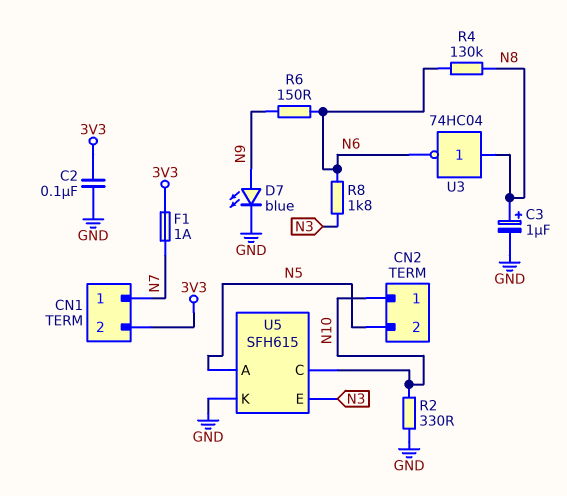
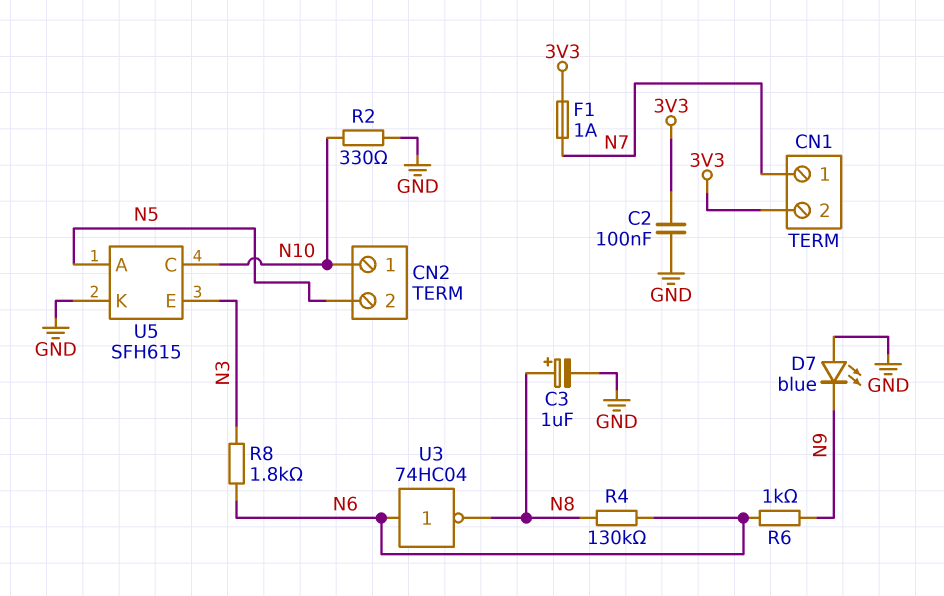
D7: LED blue (A N9, K GND) -> LED blue (A GND, K N9)
R6: 150 (N6, N9) -> 1k (N6, N9)
U3: NOT 74HC04 (in N8, out N6) -> NOT 74HC04 (in N6, out N8)

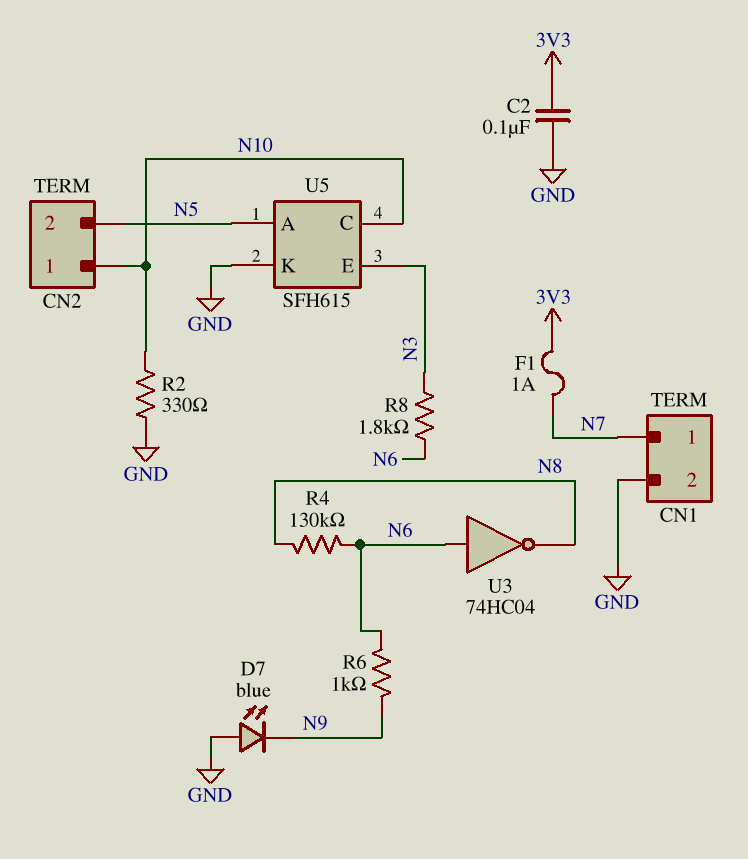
C3: 1uF (plus N8, minus GND) -> none
CN1 pin 2: 3V3 -> GND

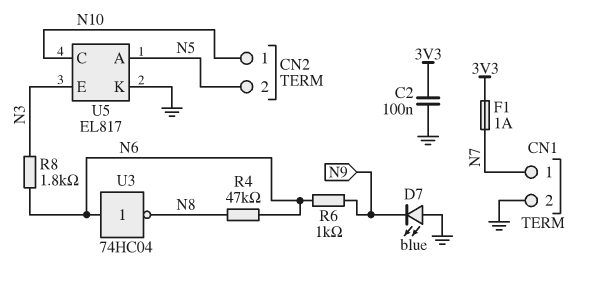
R2: 330 (GND, N10) -> none
R4: 130k (N6, N8) -> 47k (N6, N8)
U5: SFH615 -> EL817

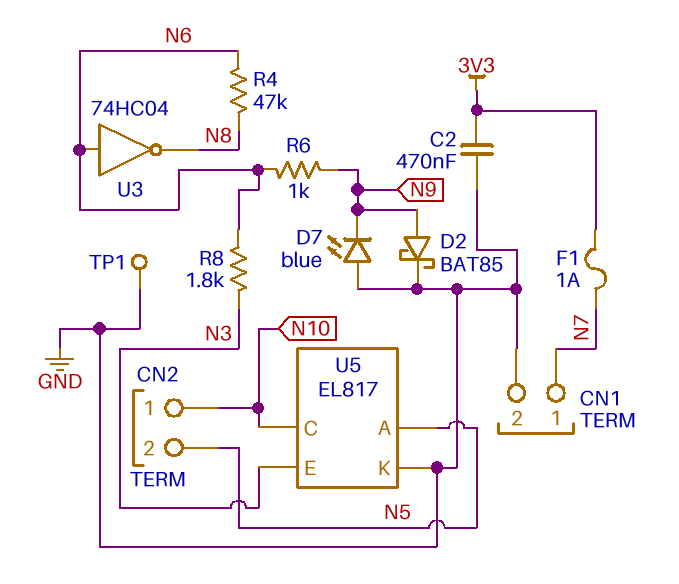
C2: 100nF (3V3, GND) -> 470nF (3V3, GND)
D2: none -> schottky BAT85 (A N9, K GND)
TP1: none -> test point (GND)

